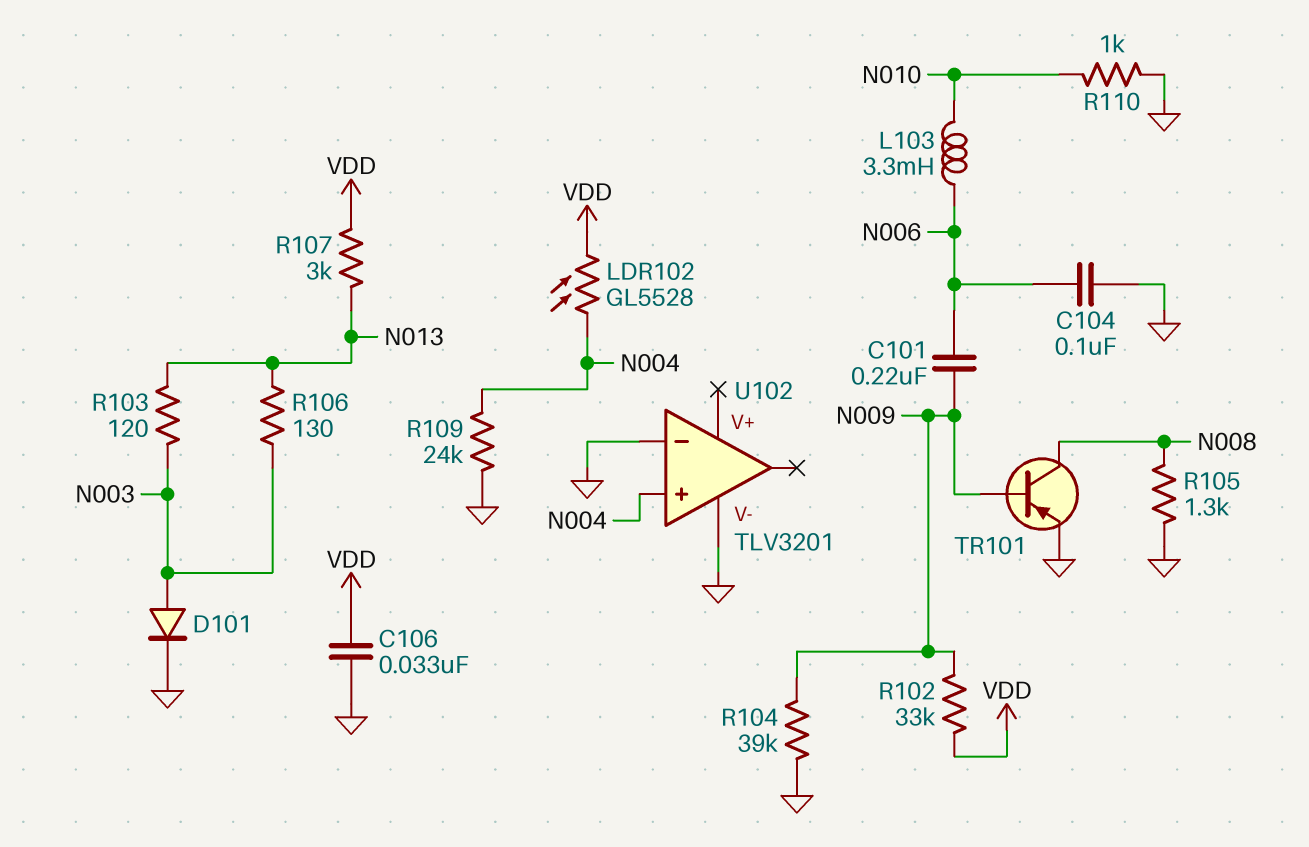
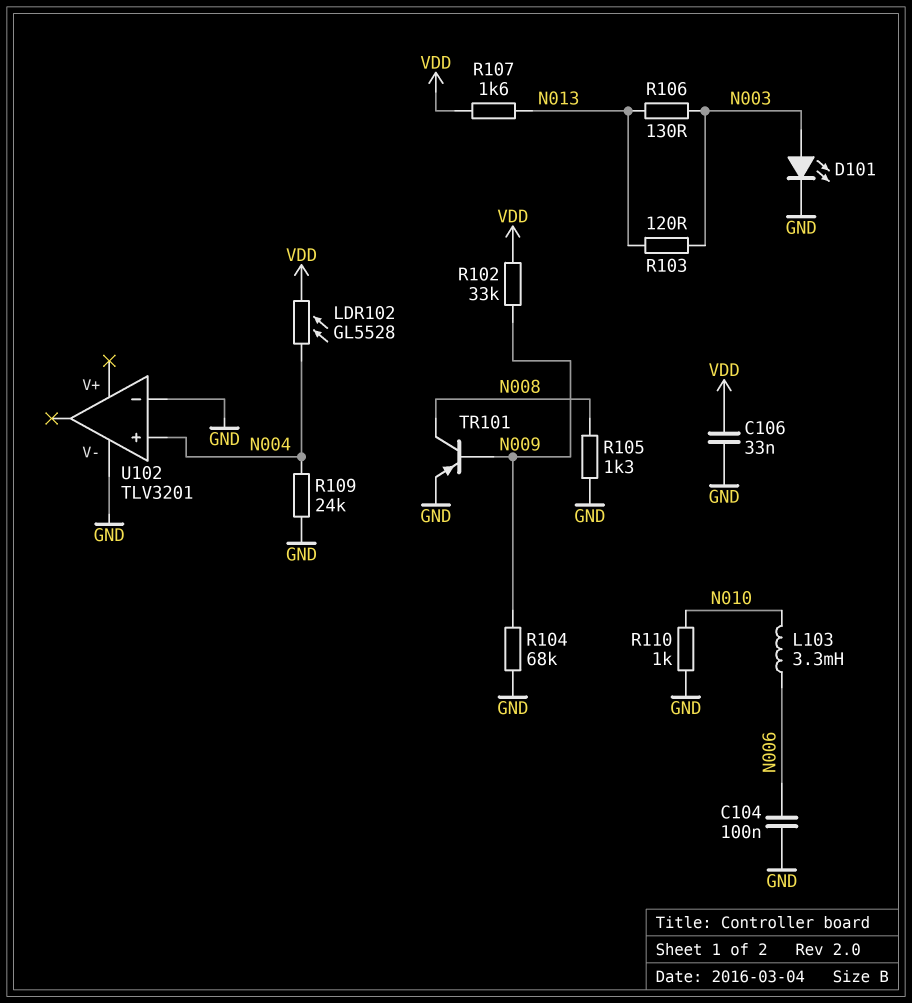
C101: 220nF (N006, N009) -> none
D101: diode (A N003, K GND) -> LED (A N003, K GND)
R104: 39k (GND, N009) -> 68k (GND, N009)
R107: 3k (N013, VDD) -> 1.6k (N013, VDD)

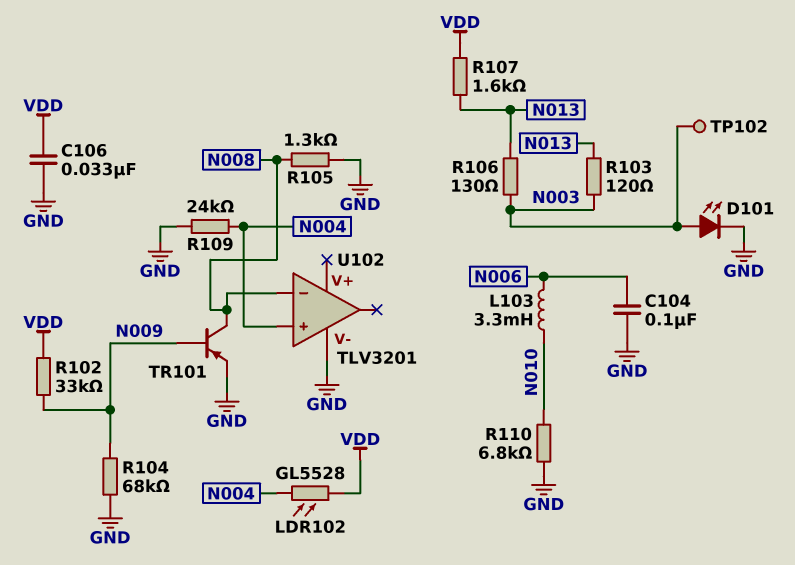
R110: 1k (GND, N010) -> 6.8k (GND, N010)
TP102: none -> test point (N003)
U102 pin in-: GND -> N008

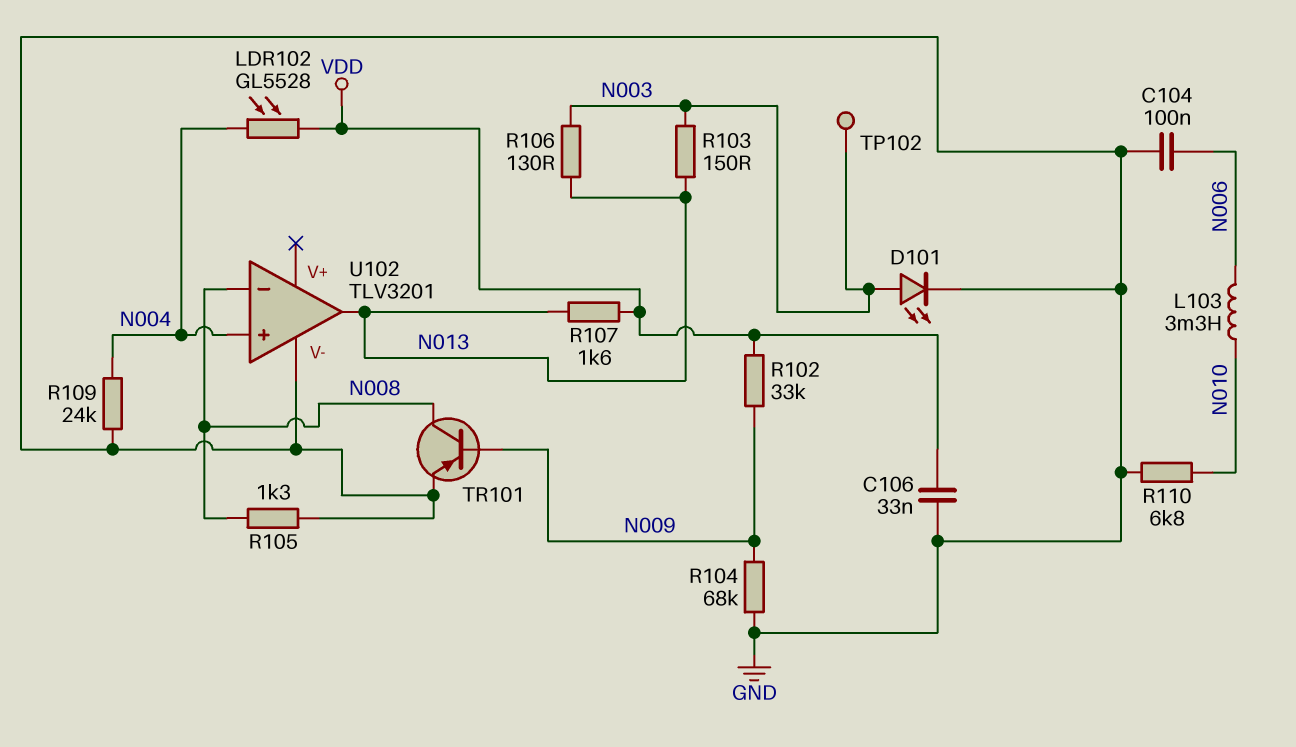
R103: 120 (N003, N013) -> 150 (N003, N013)
U102 pin out: none -> N013

